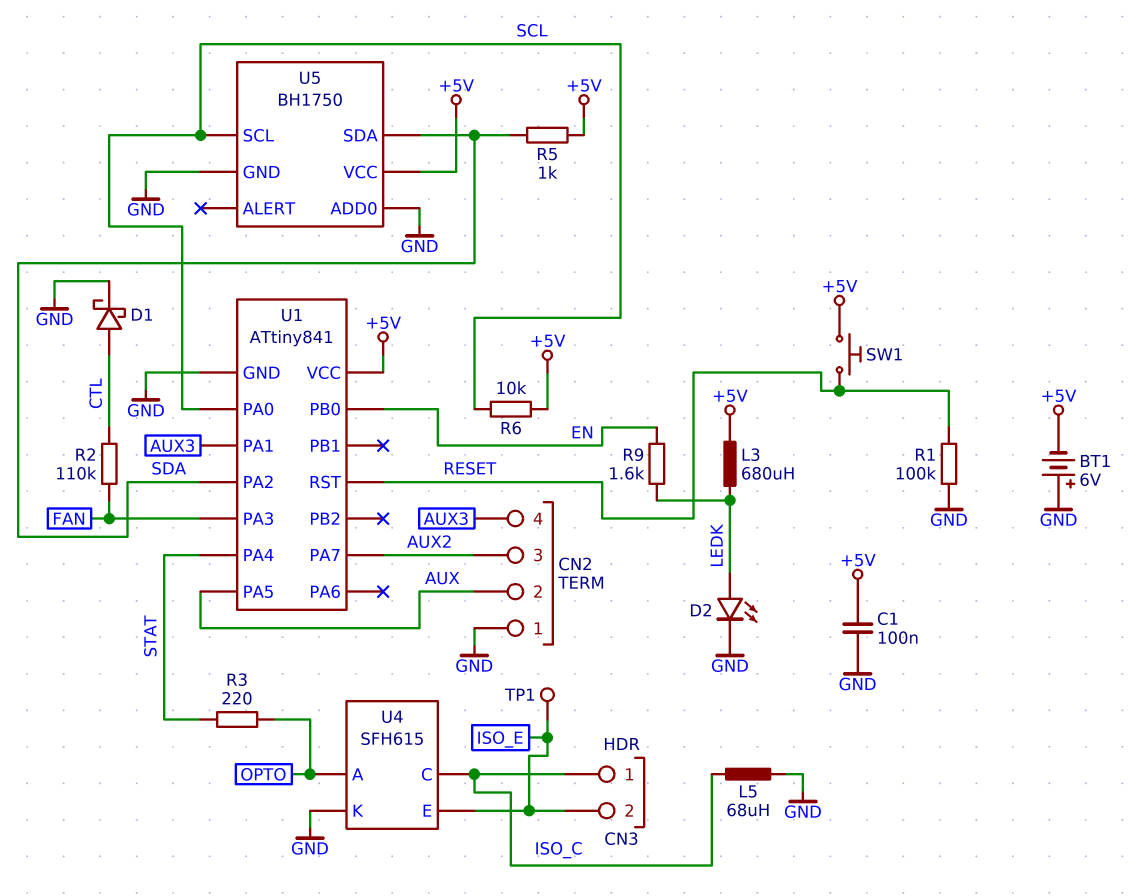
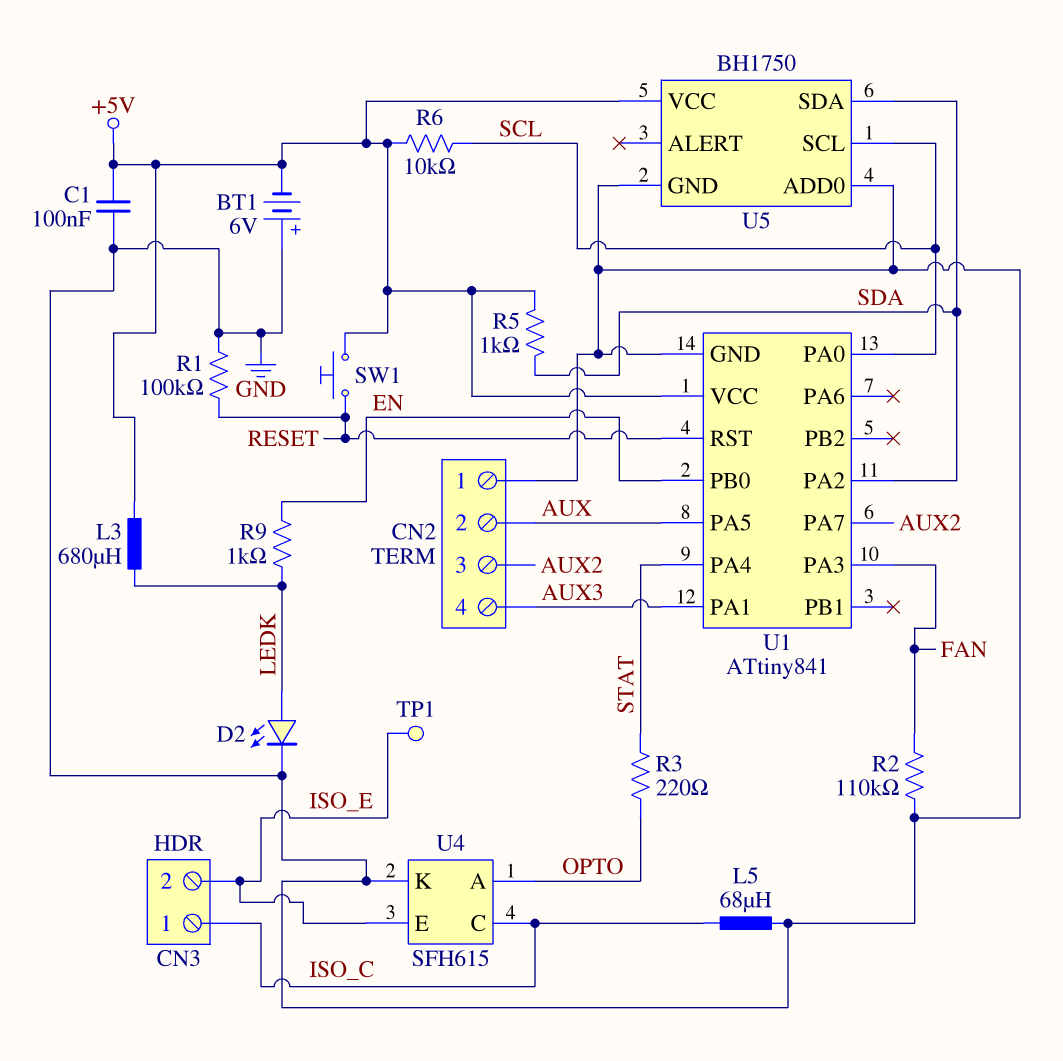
D1: schottky (A CTL, K GND) -> none
R2: 110k (CTL, FAN) -> 110k (FAN, GND)
R9: 1.6k (EN, LEDK) -> 1k (EN, LEDK)

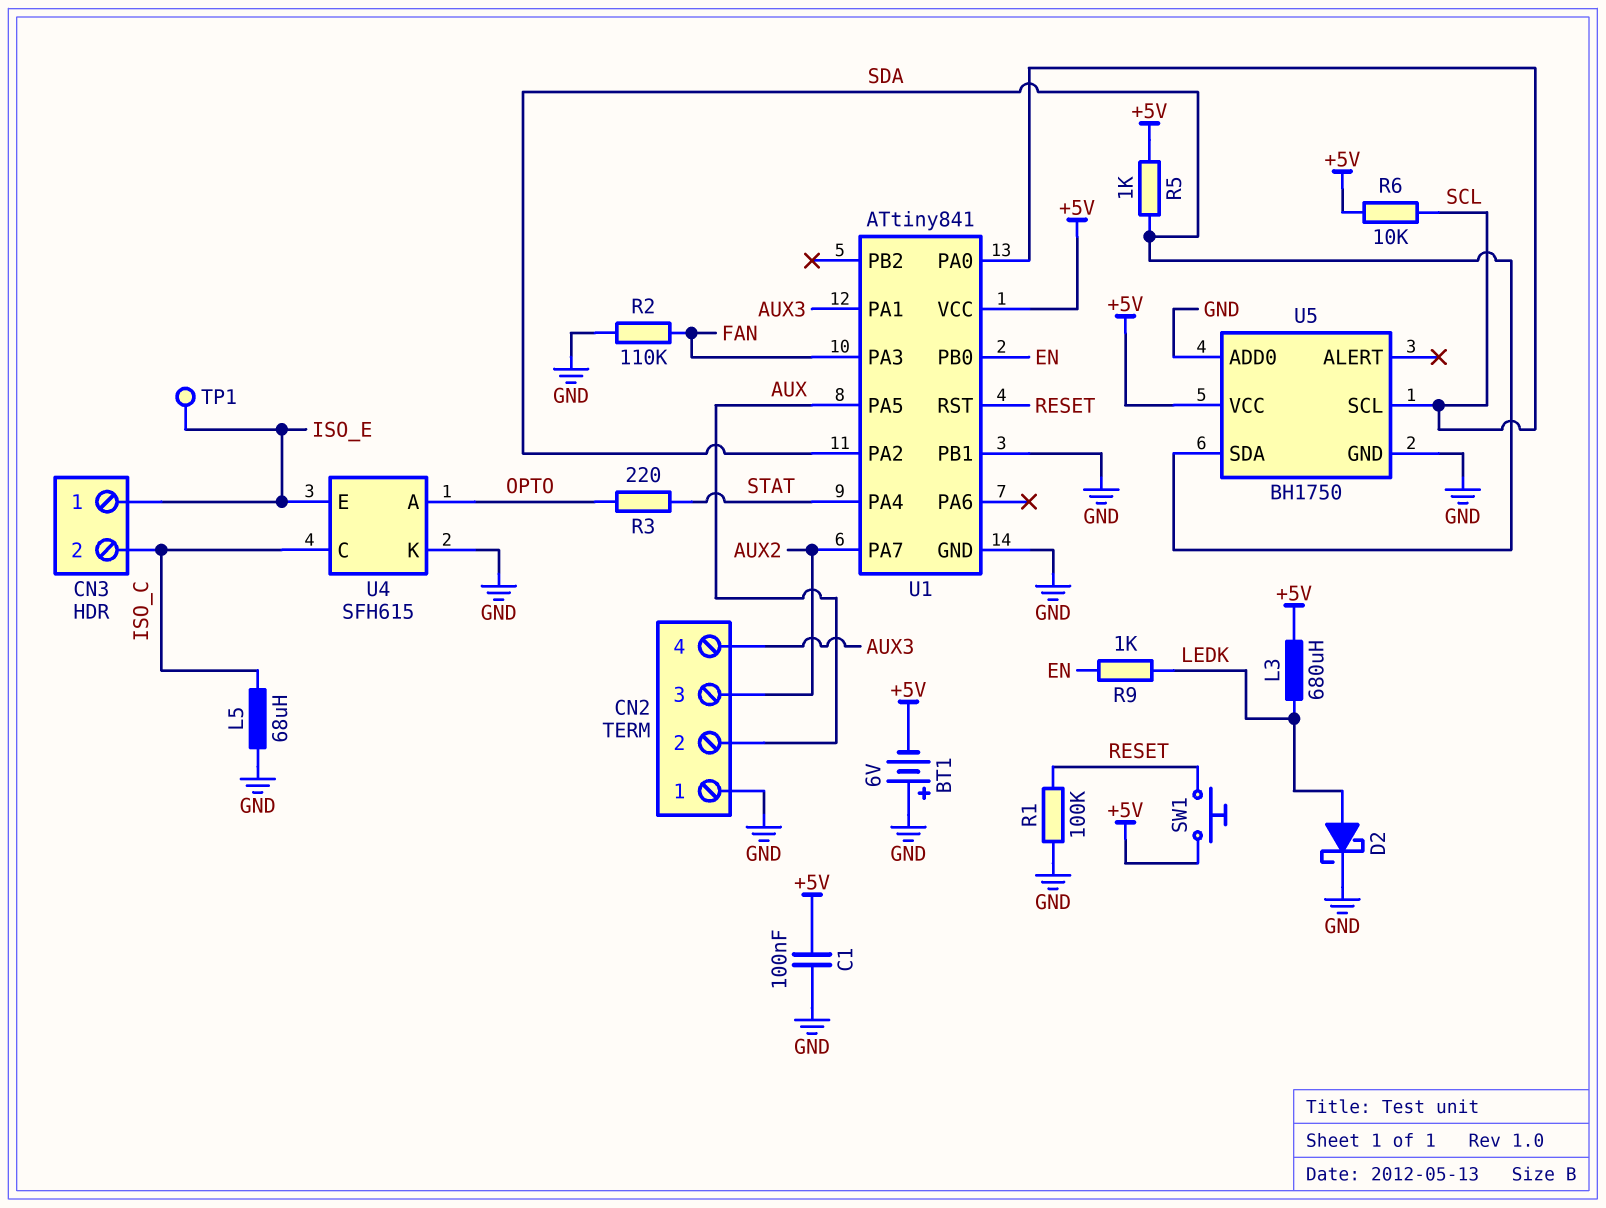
CN3 pin 1: ISO_C -> ISO_E
CN3 pin 2: ISO_E -> ISO_C
D2: LED (A LEDK, K GND) -> schottky (A LEDK, K GND)
U1 pin PB1: none -> GND

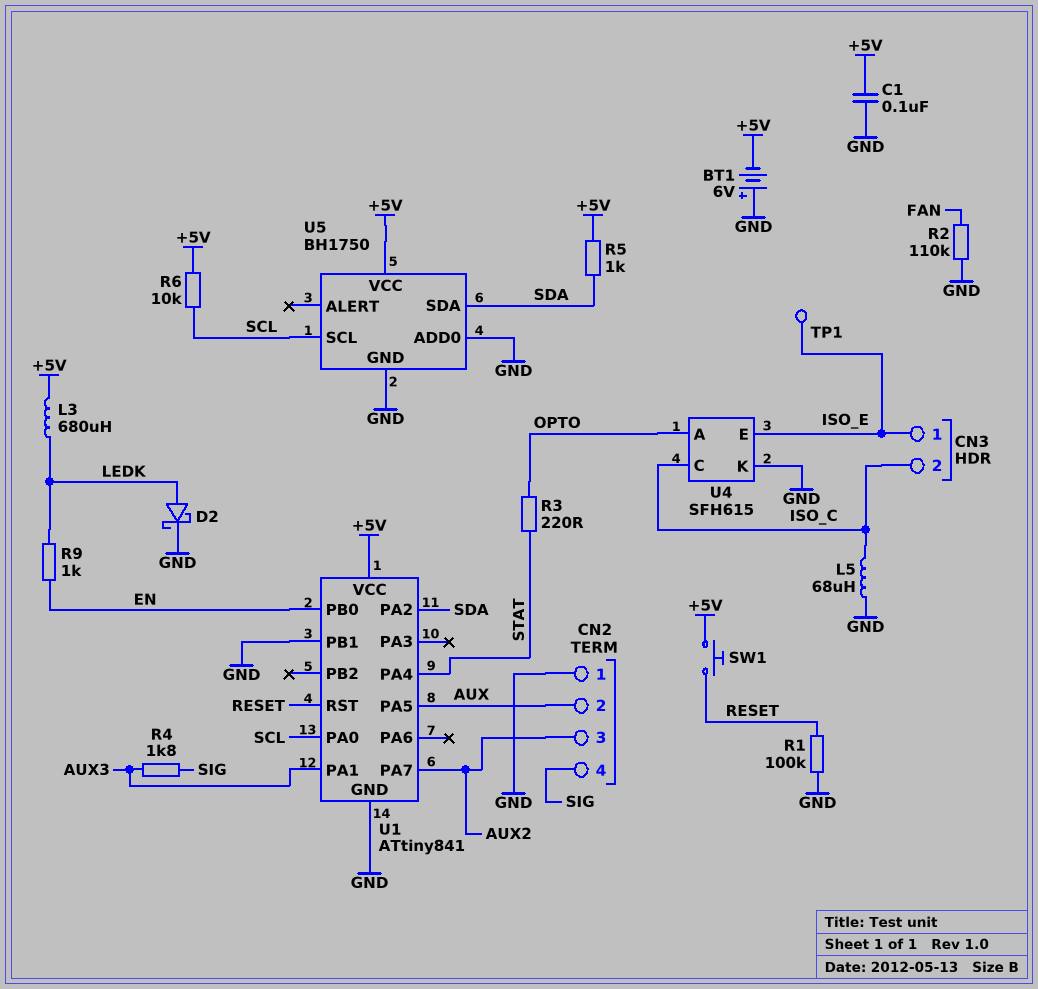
CN2 pin 4: AUX3 -> SIG
R4: none -> 1.8k (AUX3, SIG)
U1 pin PA3: FAN -> none

